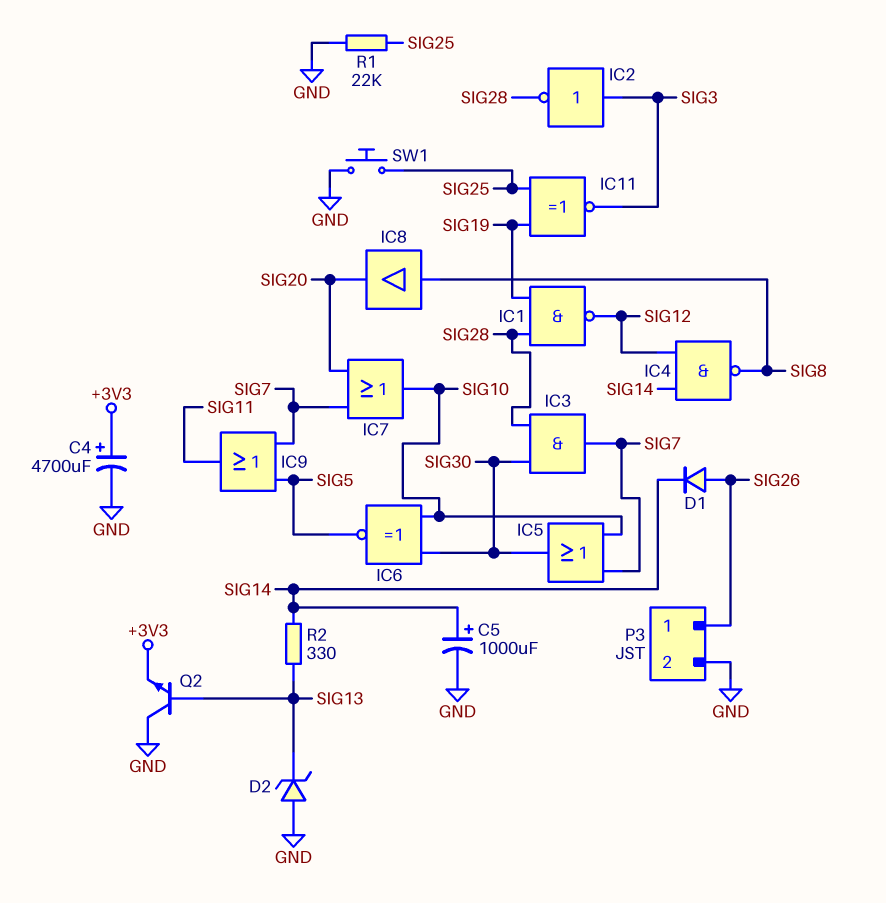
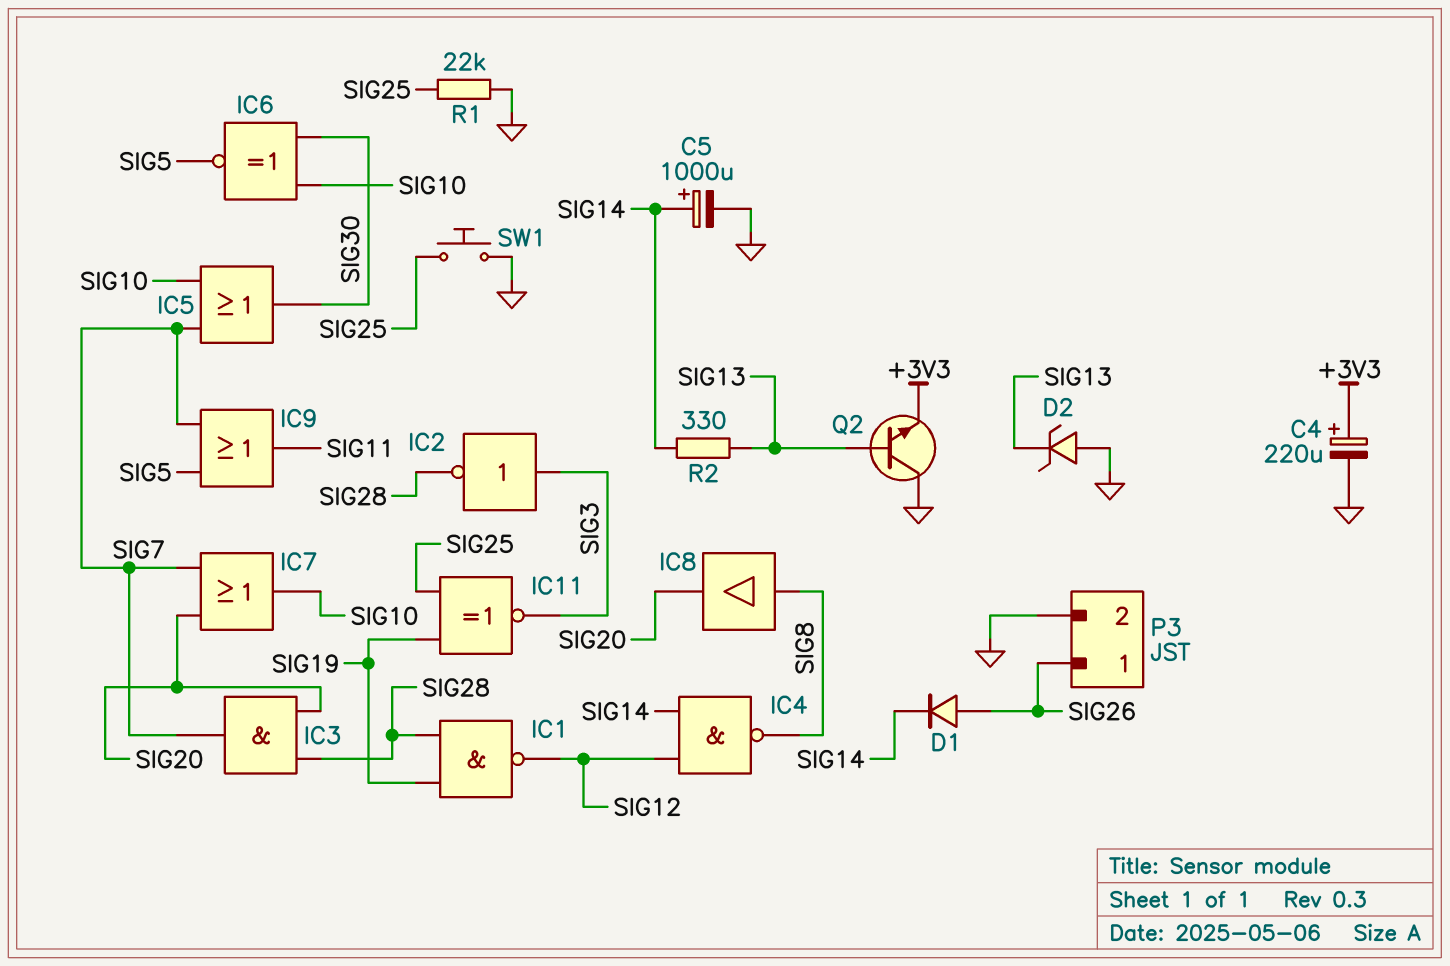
C4: 4700uF (plus +3V3, minus GND) -> 220uF (plus +3V3, minus GND)
IC3: AND (in SIG28, in SIG30, out SIG7) -> AND (in SIG20, in SIG28, out SIG7)

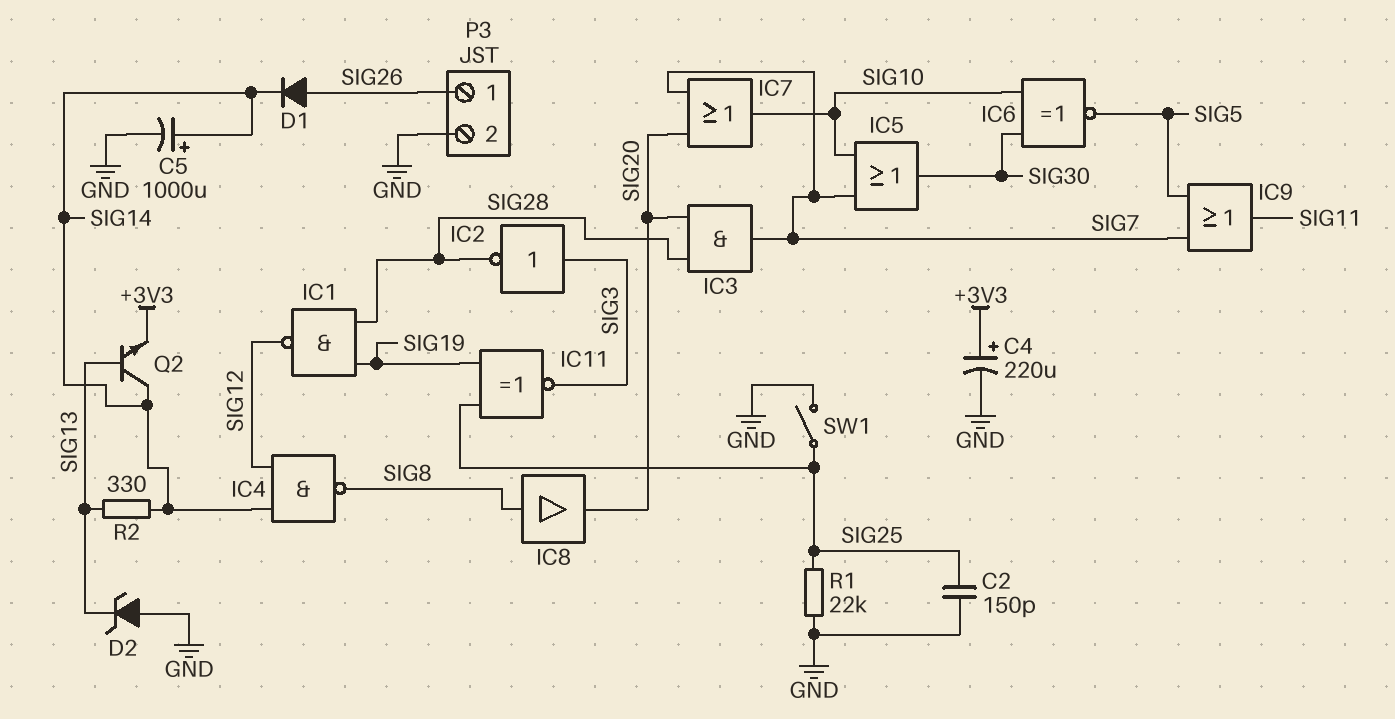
C2: none -> 150pF (GND, SIG25)
Q2: NPN (B SIG13, C GND, E +3V3) -> NPN (B SIG13, C SIG14, E +3V3)
SW1: button (GND, SIG25) -> switch (GND, SIG25)

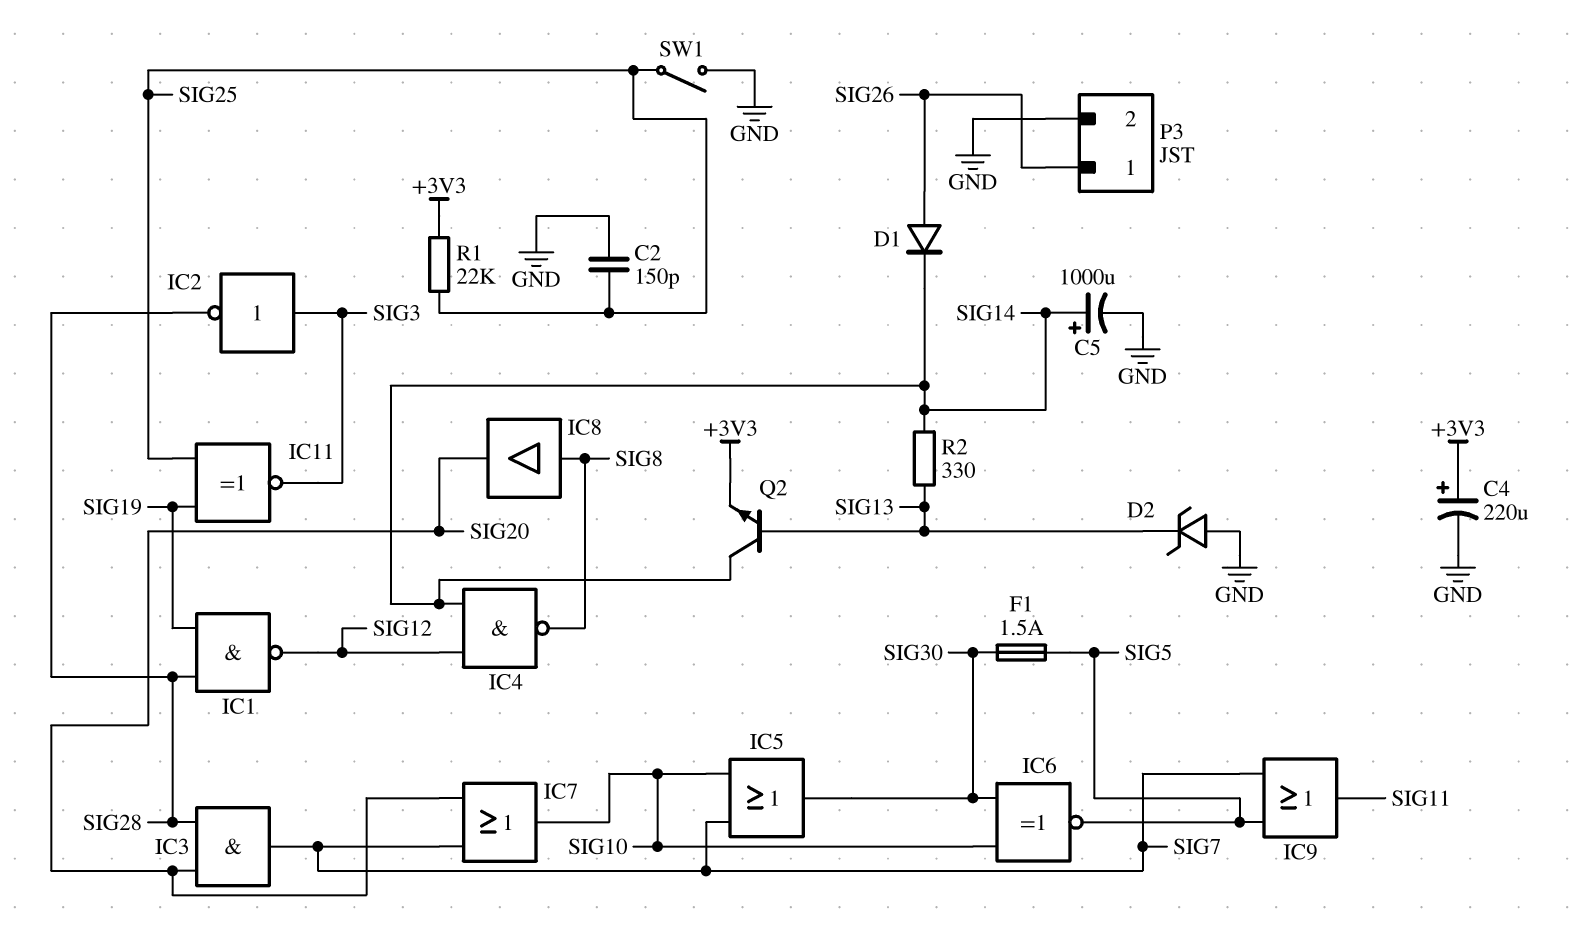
F1: none -> 1.5A (SIG5, SIG30)
R1: 22k (GND, SIG25) -> 22k (+3V3, SIG25)

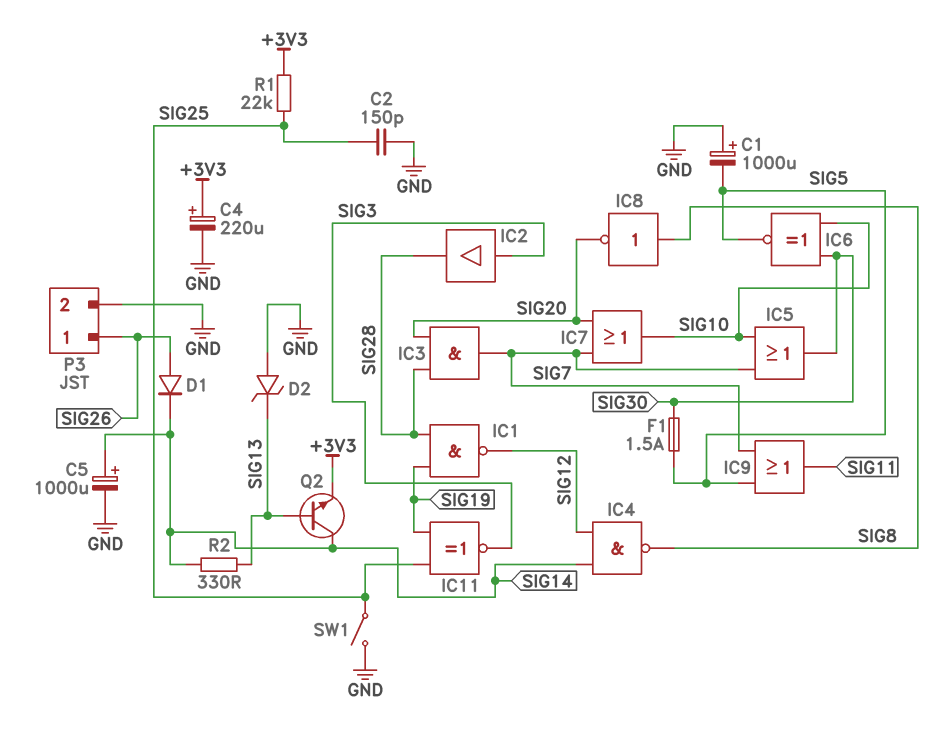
C1: none -> 1000uF (plus GND, minus SIG5)
IC2: NOT (in SIG3, out SIG28) -> buffer (in SIG3, out SIG28)
IC8: buffer (in SIG8, out SIG20) -> NOT (in SIG8, out SIG20)

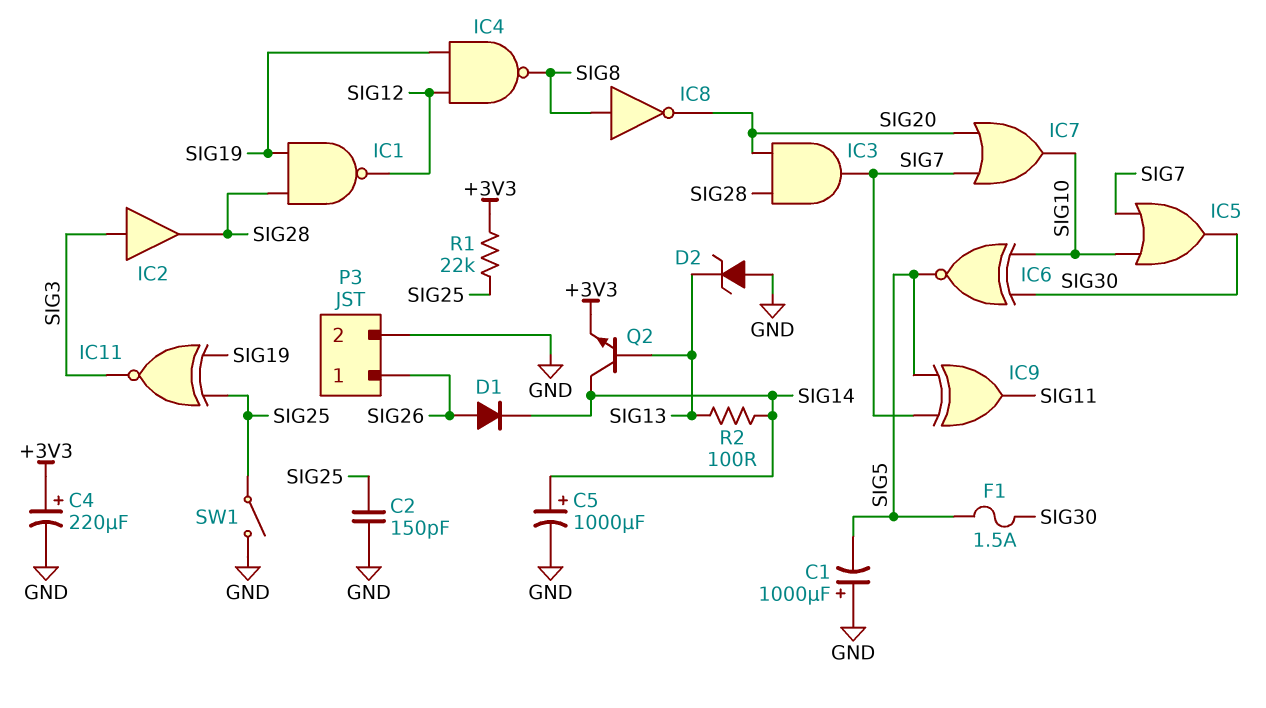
IC4: NAND (in SIG12, in SIG14, out SIG8) -> NAND (in SIG12, in SIG19, out SIG8)
IC9: OR (in SIG5, in SIG7, out SIG11) -> XOR (in SIG5, in SIG7, out SIG11)
R2: 330 (SIG13, SIG14) -> 100 (SIG13, SIG14)

